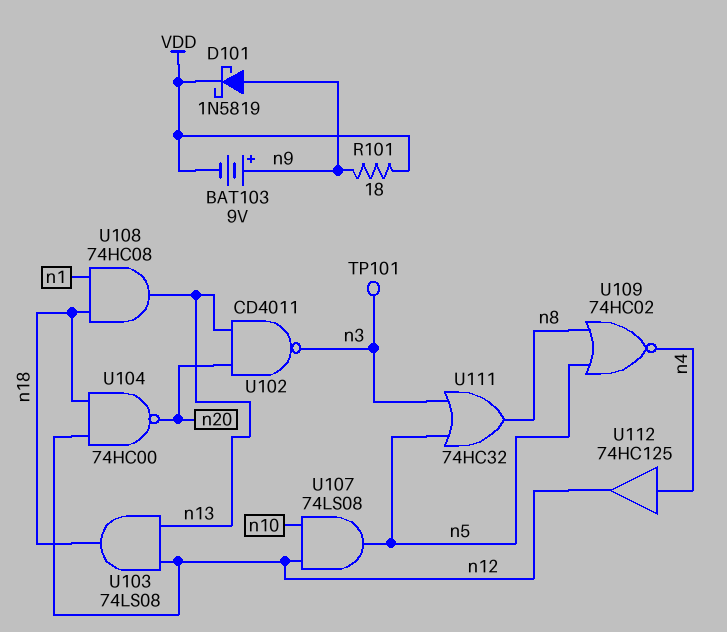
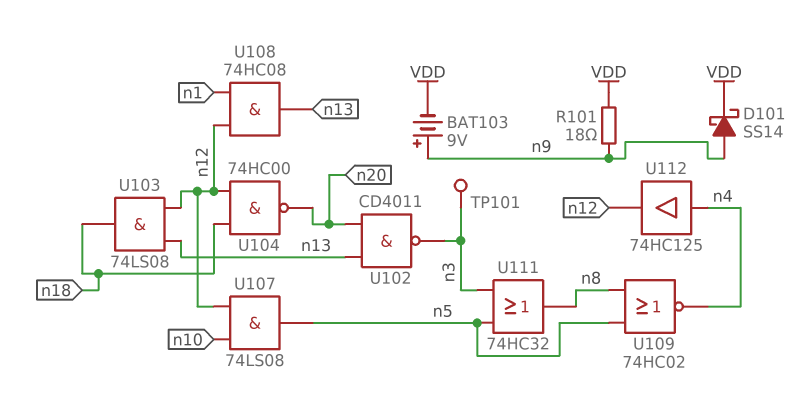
D101: schottky 1N5819 (A n9, K VDD) -> schottky SS14 (A n9, K VDD)
U108: AND 74HC08 (in n1, in n18, out n13) -> AND 74HC08 (in n1, in n12, out n13)

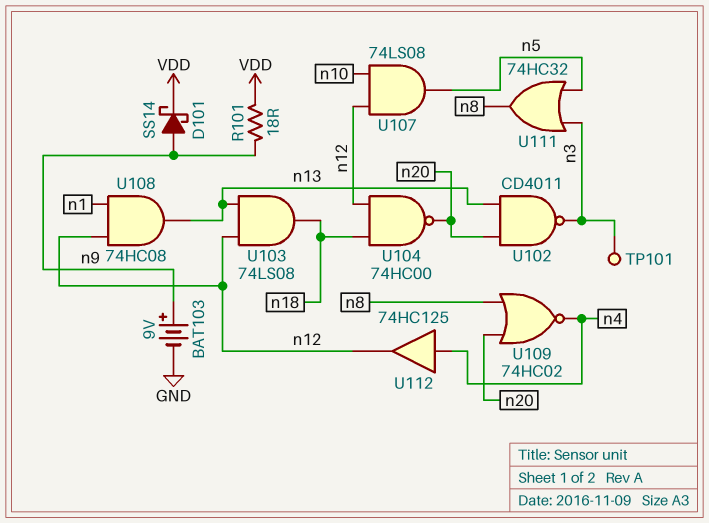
BAT103: 9V (plus n9, minus VDD) -> 9V (plus n9, minus GND)
U109: NOR 74HC02 (in n5, in n8, out n4) -> NOR 74HC02 (in n8, in n20, out n4)

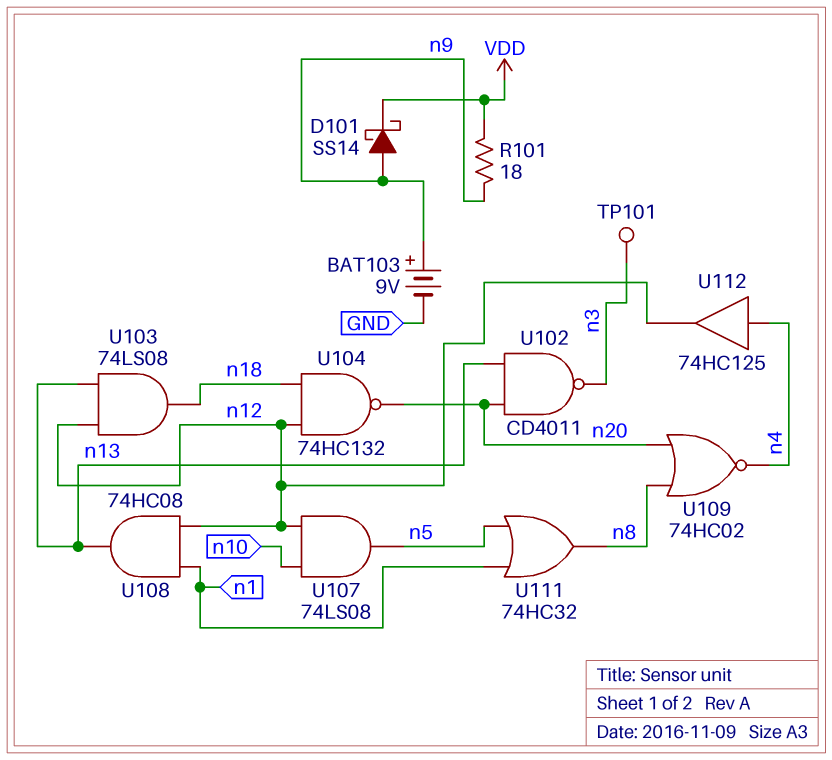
U104: NAND 74HC00 (in n12, in n18, out n20) -> NAND 74HC132 (in n12, in n18, out n20)
U111: OR 74HC32 (in n3, in n5, out n8) -> OR 74HC32 (in n1, in n5, out n8)

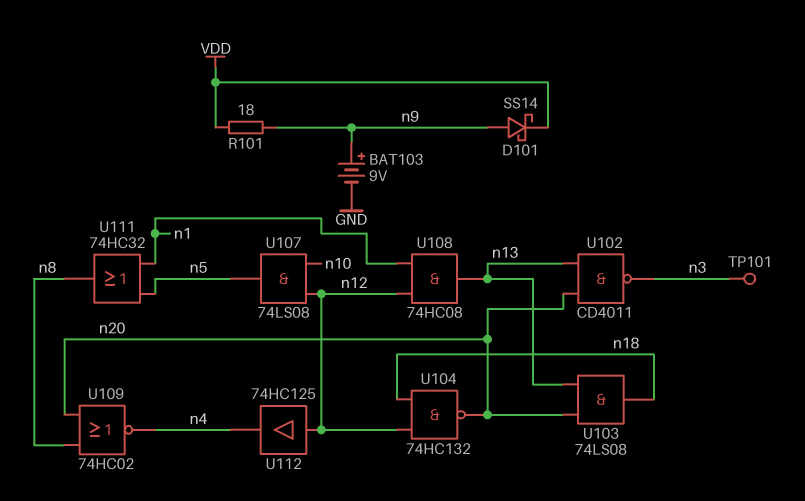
U103: AND 74LS08 (in n12, in n13, out n18) -> AND 74LS08 (in n13, in n20, out n18)
U112: buffer 74HC125 (in n4, out n12) -> buffer 74HC125 (in n12, out n4)

